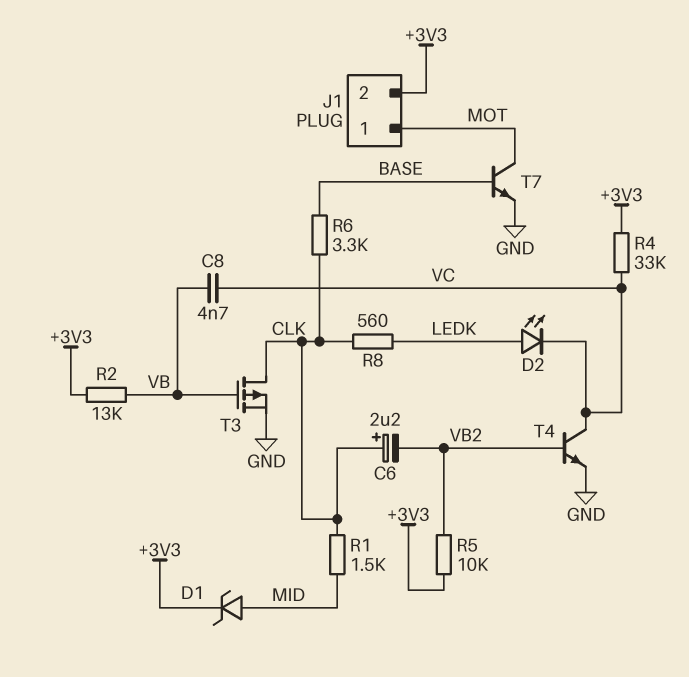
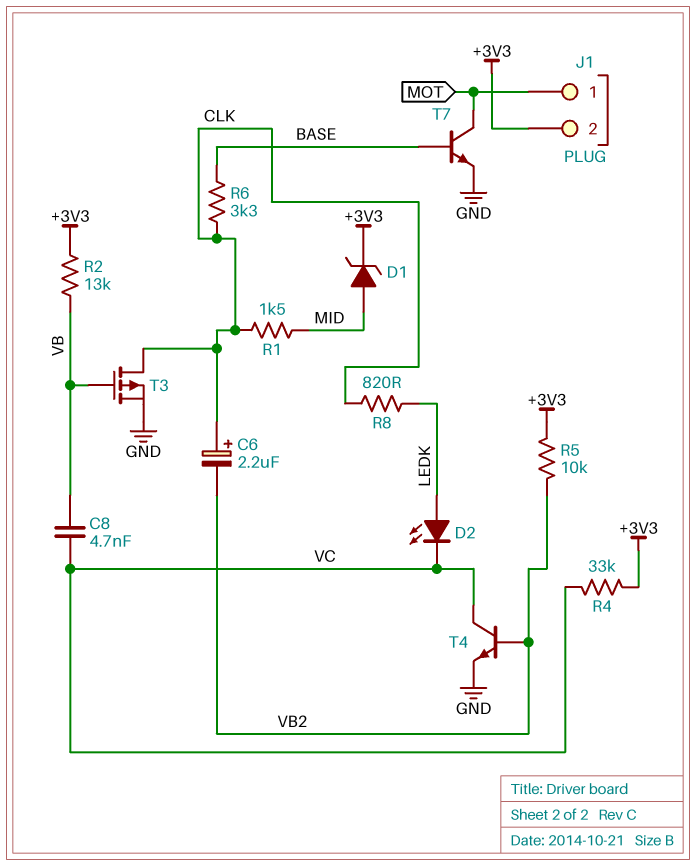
R8: 560 (CLK, LEDK) -> 820 (CLK, LEDK)

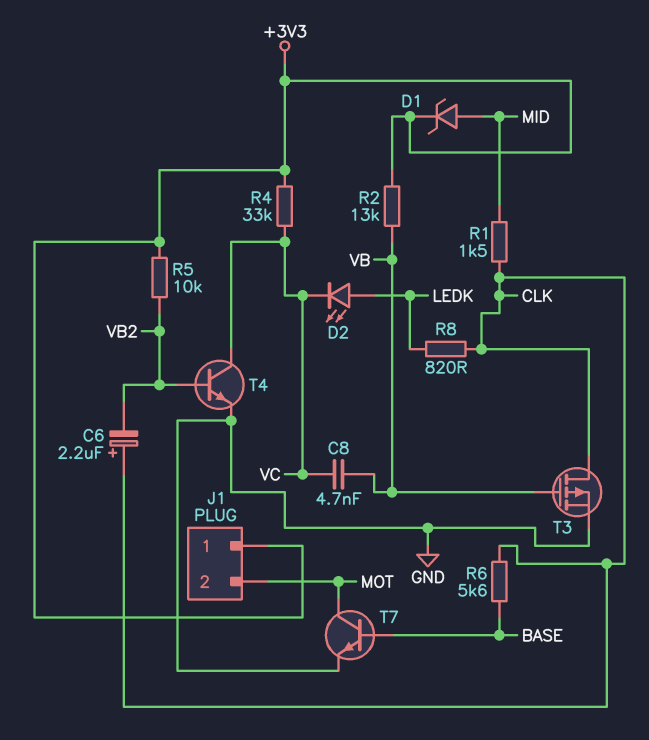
J1 pin 1: MOT -> +3V3
J1 pin 2: +3V3 -> MOT
R6: 3.3k (BASE, CLK) -> 5.6k (BASE, CLK)

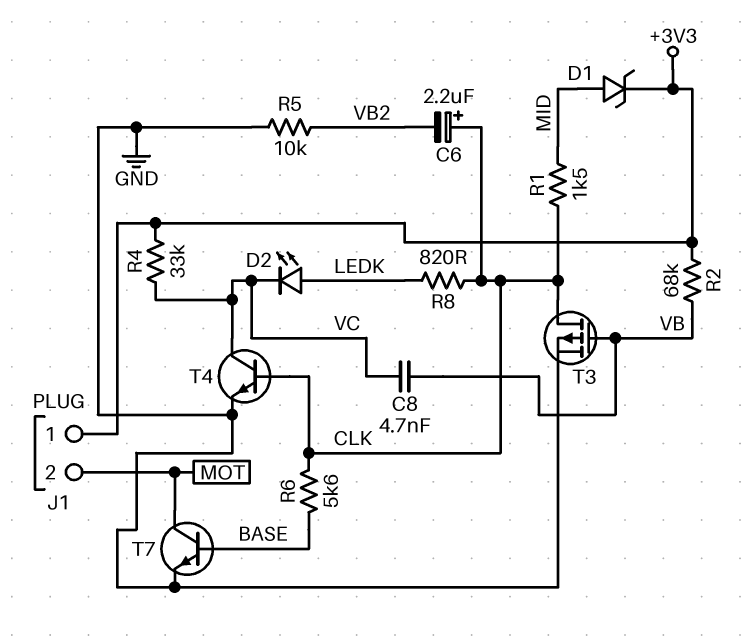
R2: 13k (+3V3, VB) -> 68k (+3V3, VB)
R5: 10k (+3V3, VB2) -> 10k (GND, VB2)
T4: NPN (B VB2, C VC, E GND) -> NPN (B CLK, C VC, E GND)

